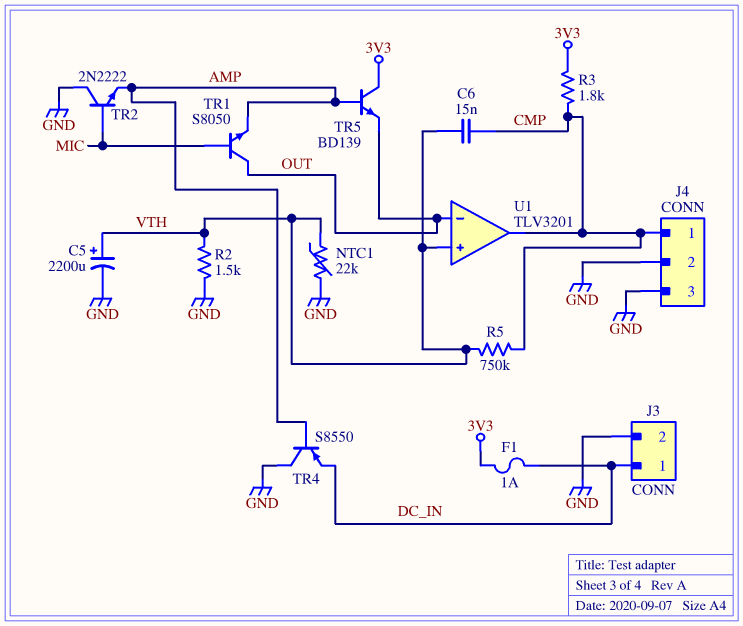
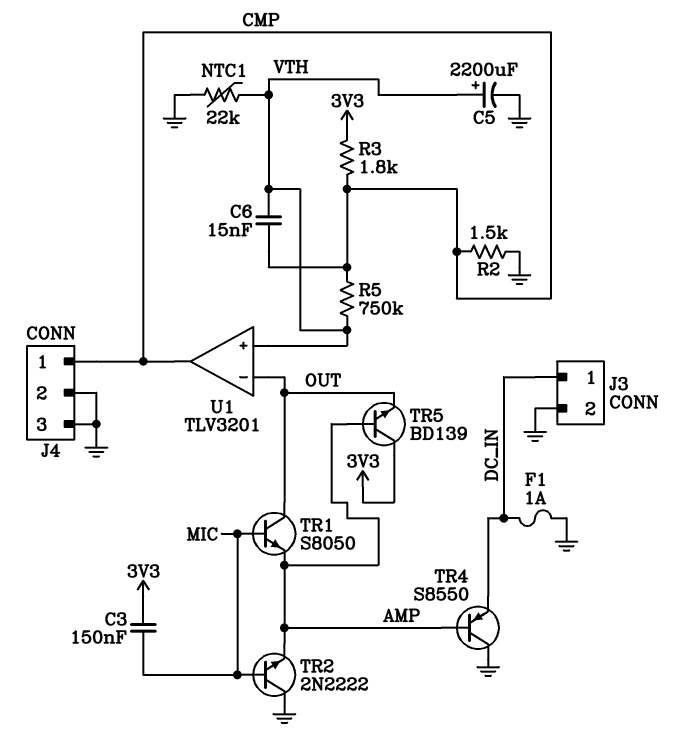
C3: none -> 150nF (3V3, MIC)
F1: 1A (3V3, DC_IN) -> 1A (DC_IN, GND)
R2: 1.5k (GND, VTH) -> 1.5k (CMP, GND)

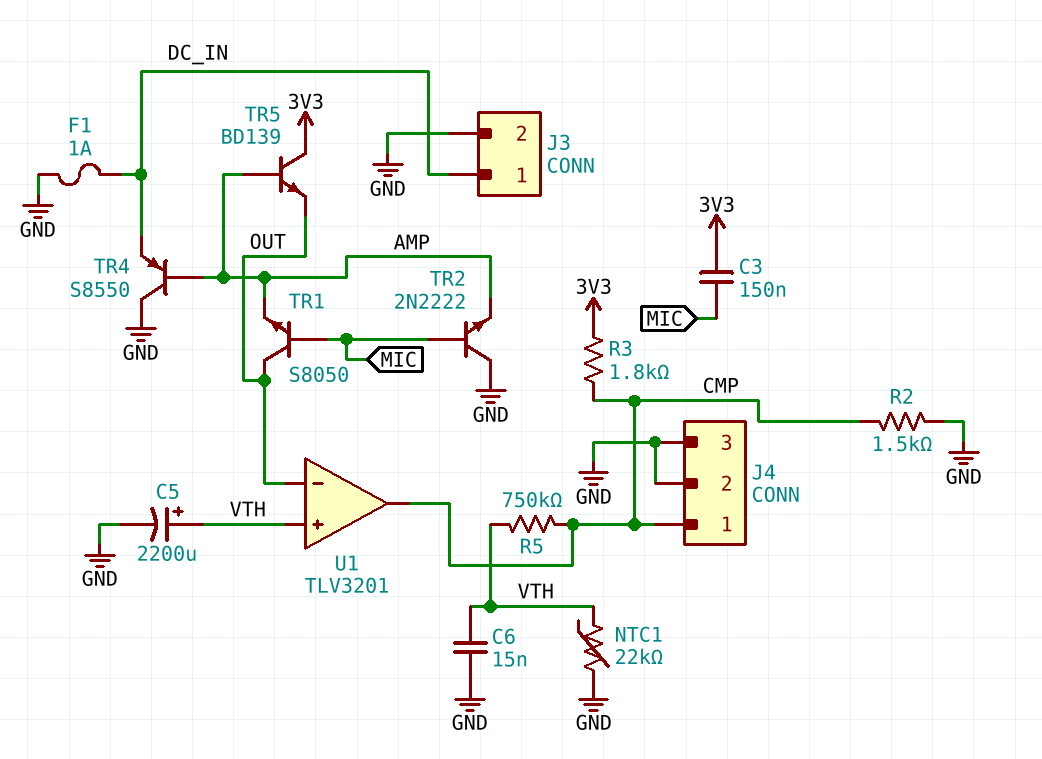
C6: 15nF (CMP, VTH) -> 15nF (GND, VTH)

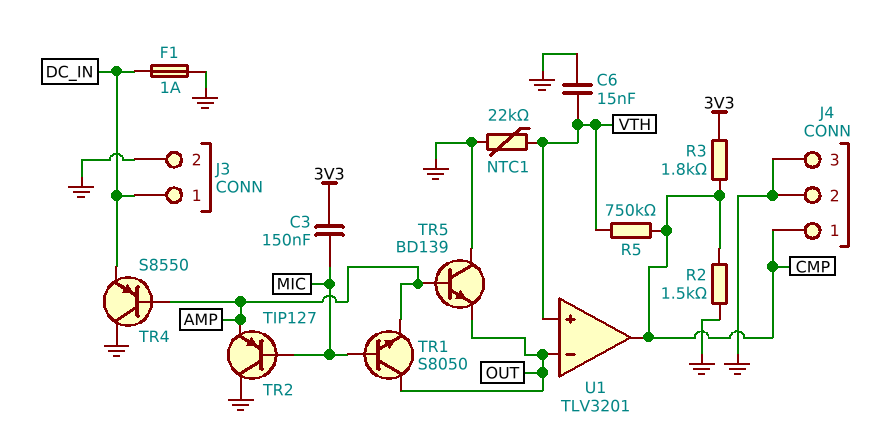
C5: 2200uF (plus VTH, minus GND) -> none
TR2: NPN 2N2222 (B MIC, C GND, E AMP) -> PNP TIP127 (B MIC, C GND, E AMP)
TR5: NPN BD139 (B AMP, C 3V3, E OUT) -> NPN BD139 (B AMP, C GND, E OUT)

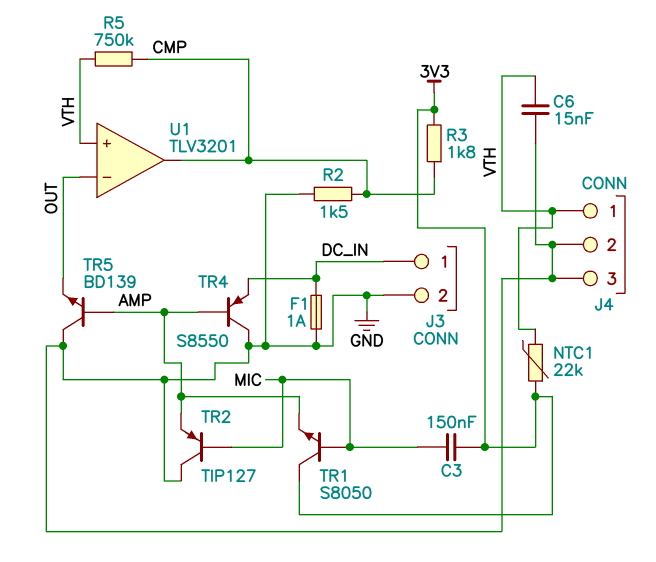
J4 pin 1: CMP -> VTH
NTC1: 22k (GND, VTH) -> 22k (3V3, VTH)
TR1: NPN S8050 (B MIC, C OUT, E AMP) -> NPN S8050 (B MIC, C 3V3, E AMP)

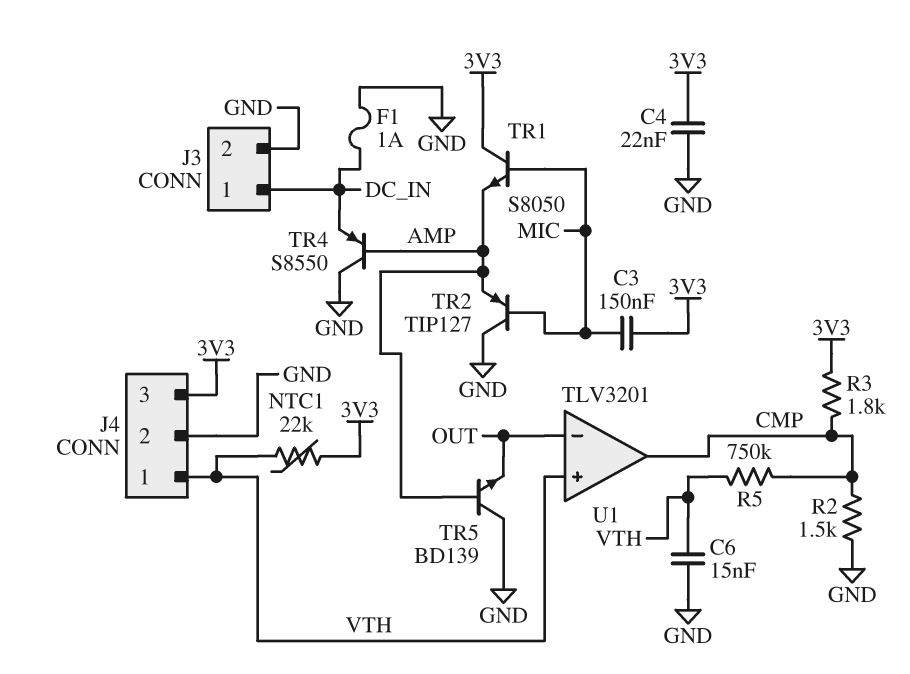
C4: none -> 22nF (3V3, GND)
J4 pin 3: GND -> 3V3

